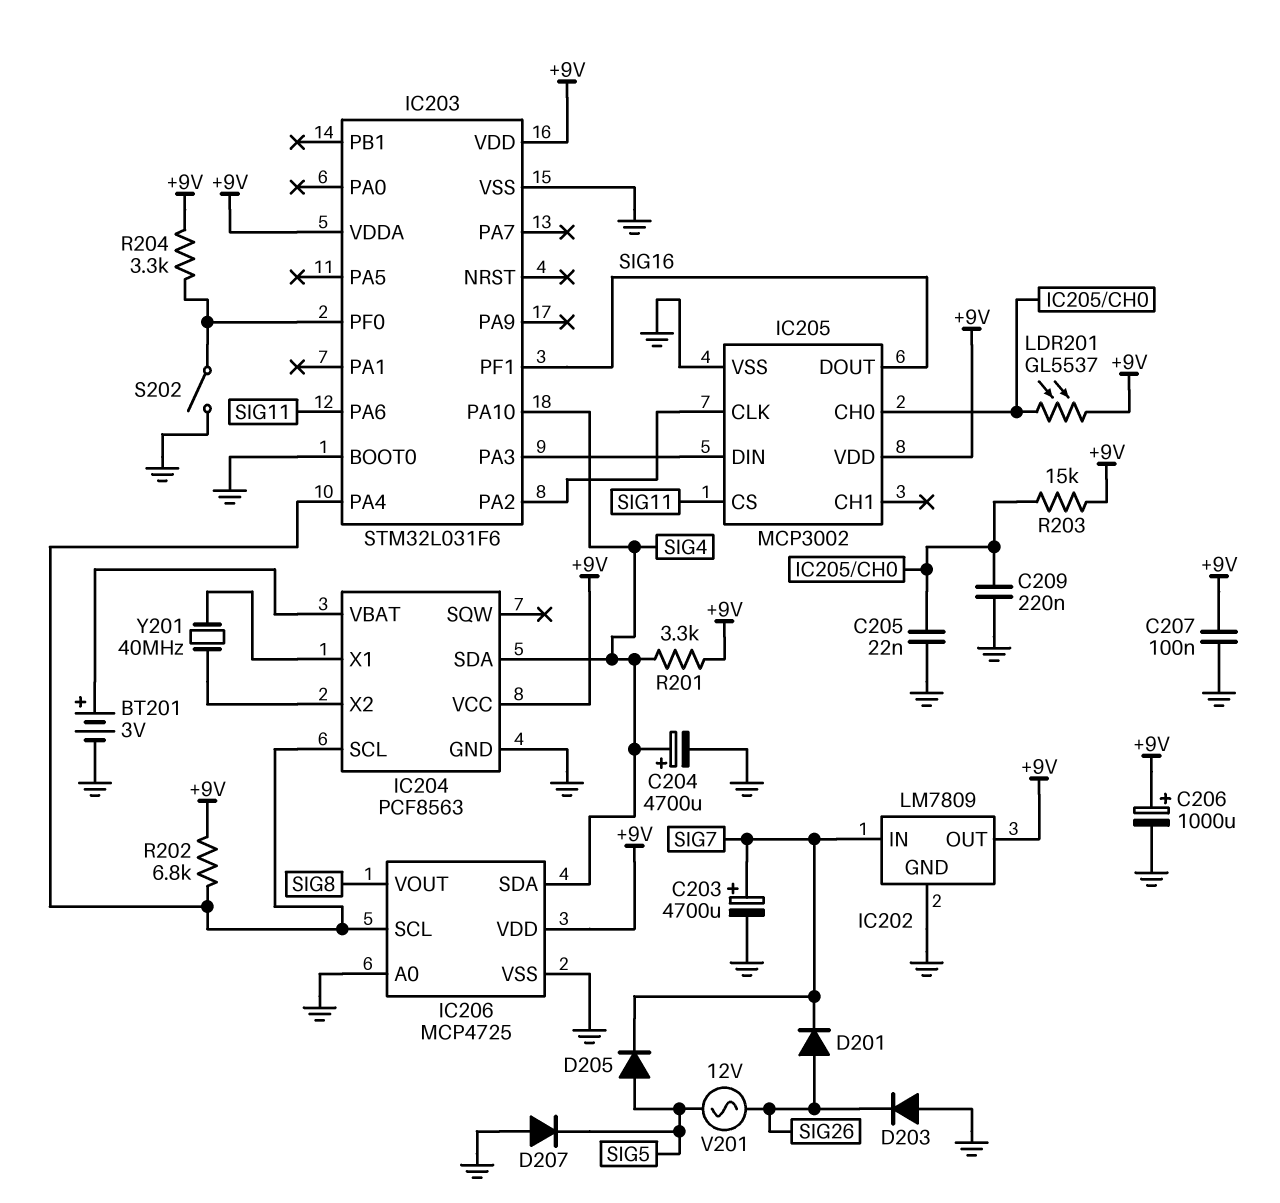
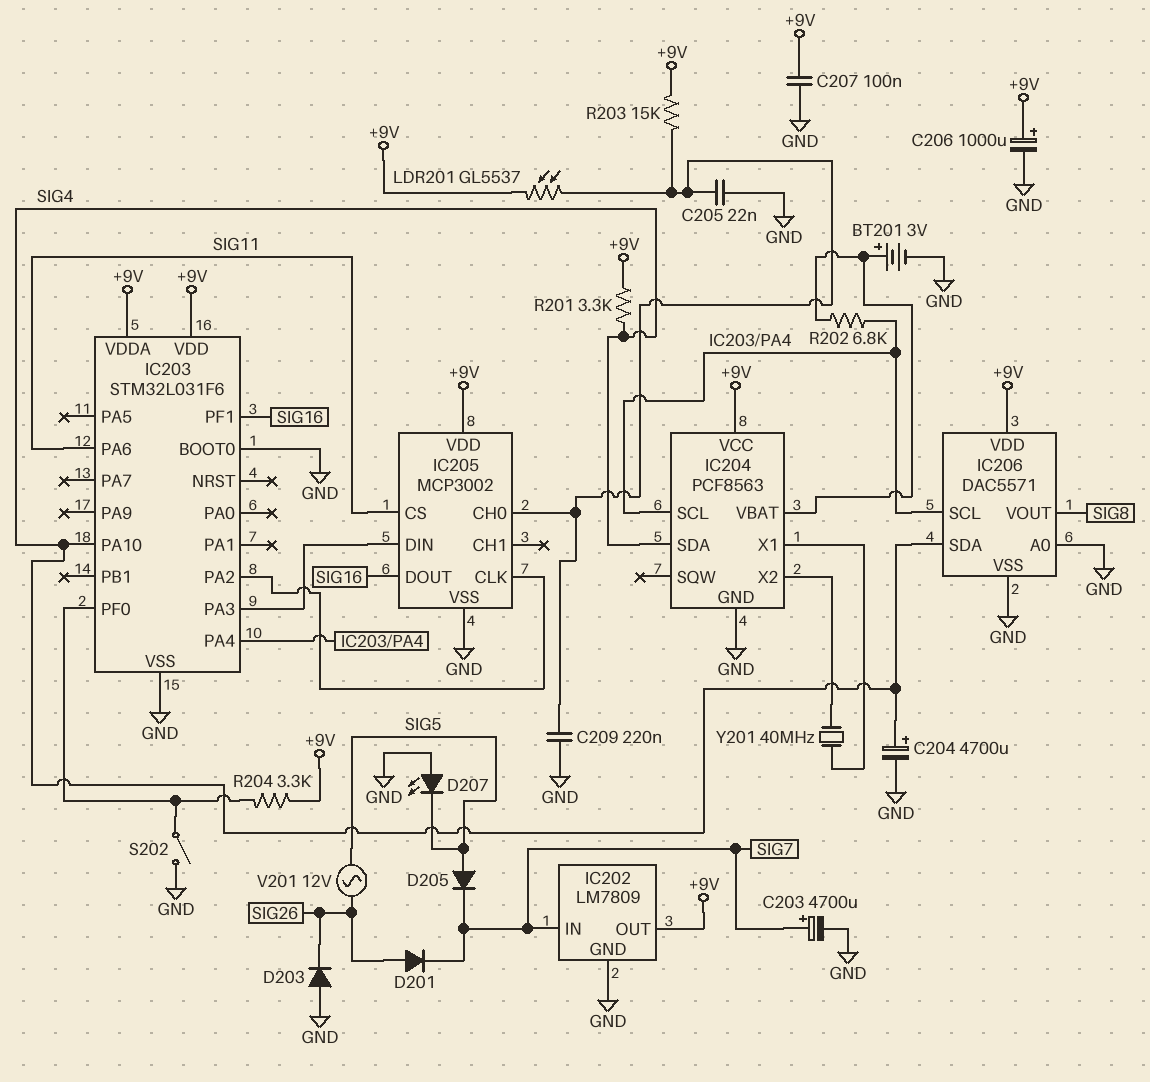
D207: diode (A GND, K SIG5) -> LED (A GND, K SIG5)
IC206: MCP4725 -> DAC5571
R202: 6.8k (+9V, IC203/PA4) -> 6.8k (IC203/PA4, IC204/VBAT)

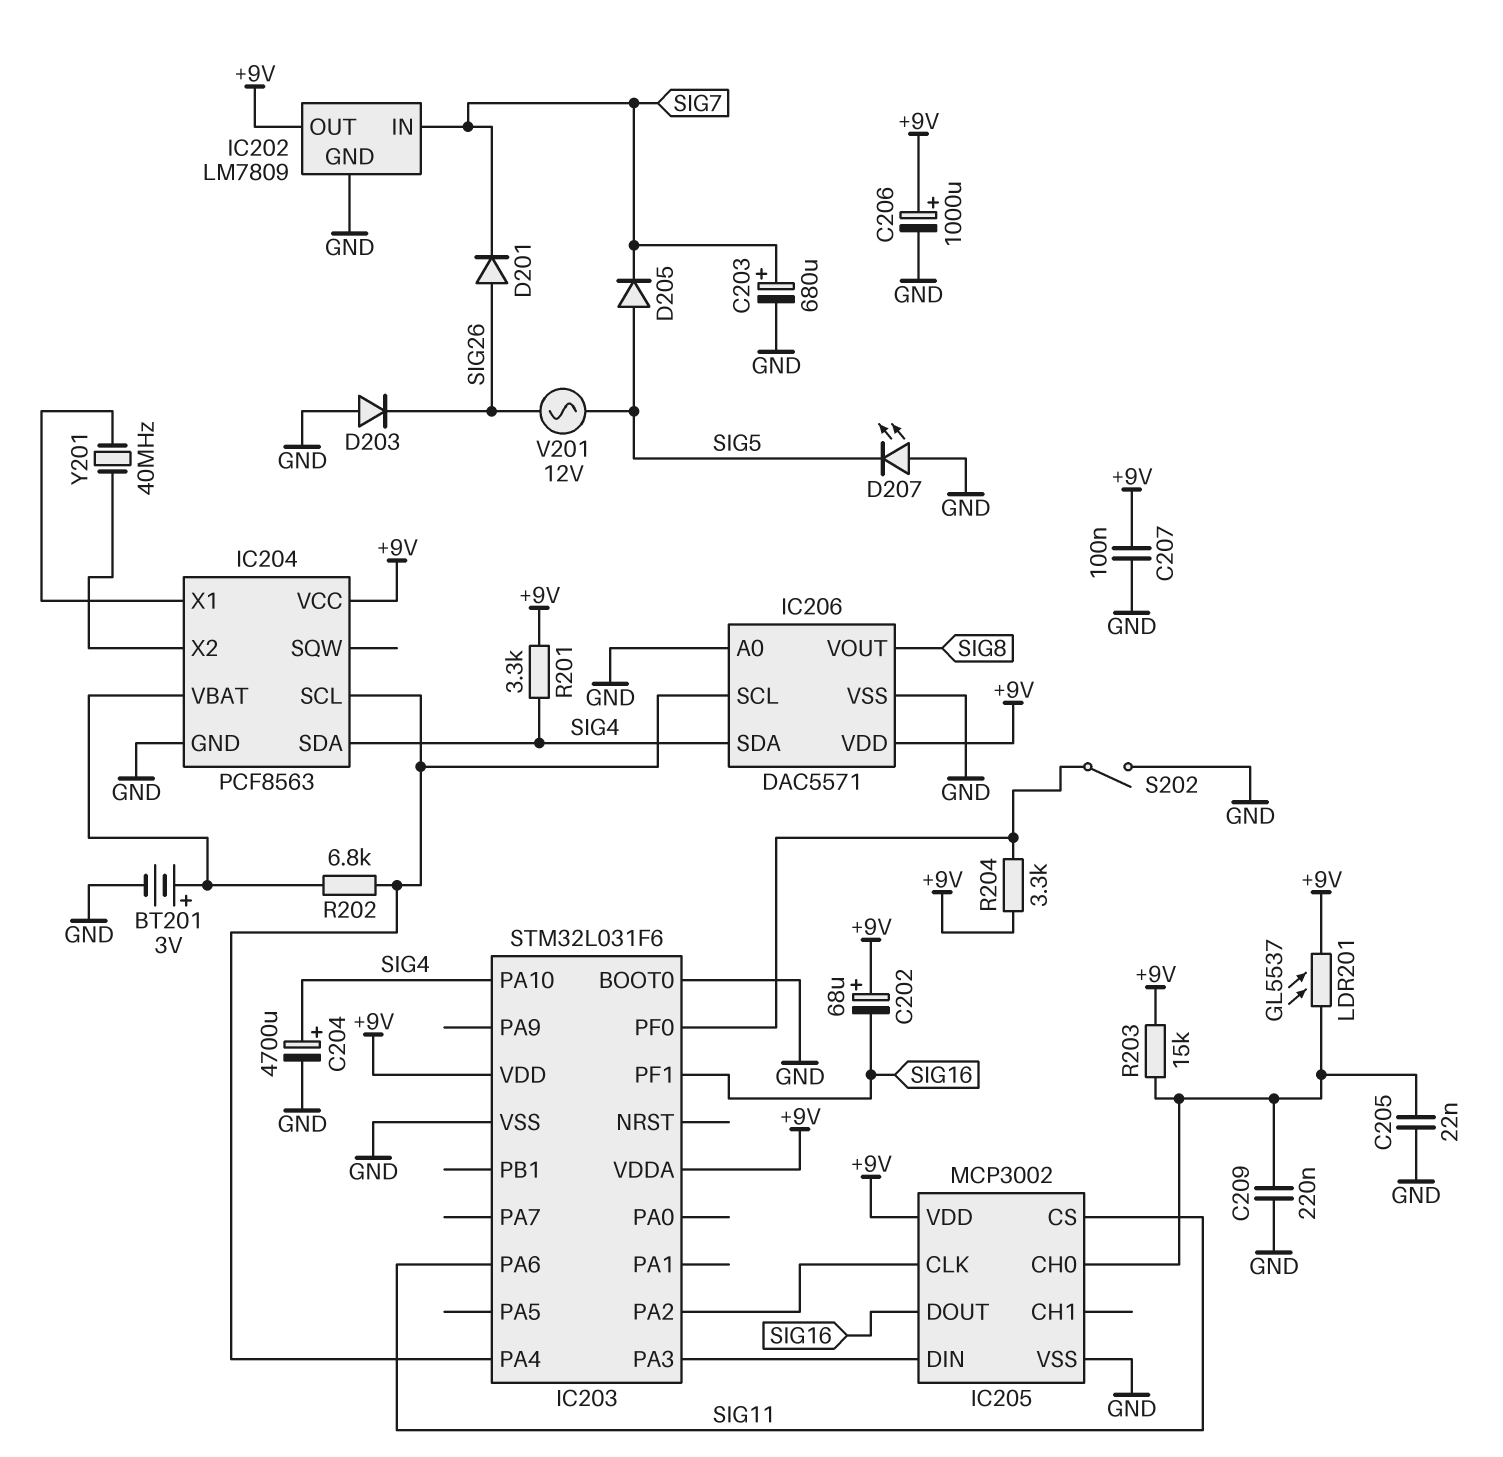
C202: none -> 68uF (plus +9V, minus SIG16)
C203: 4700uF (plus SIG7, minus GND) -> 680uF (plus SIG7, minus GND)

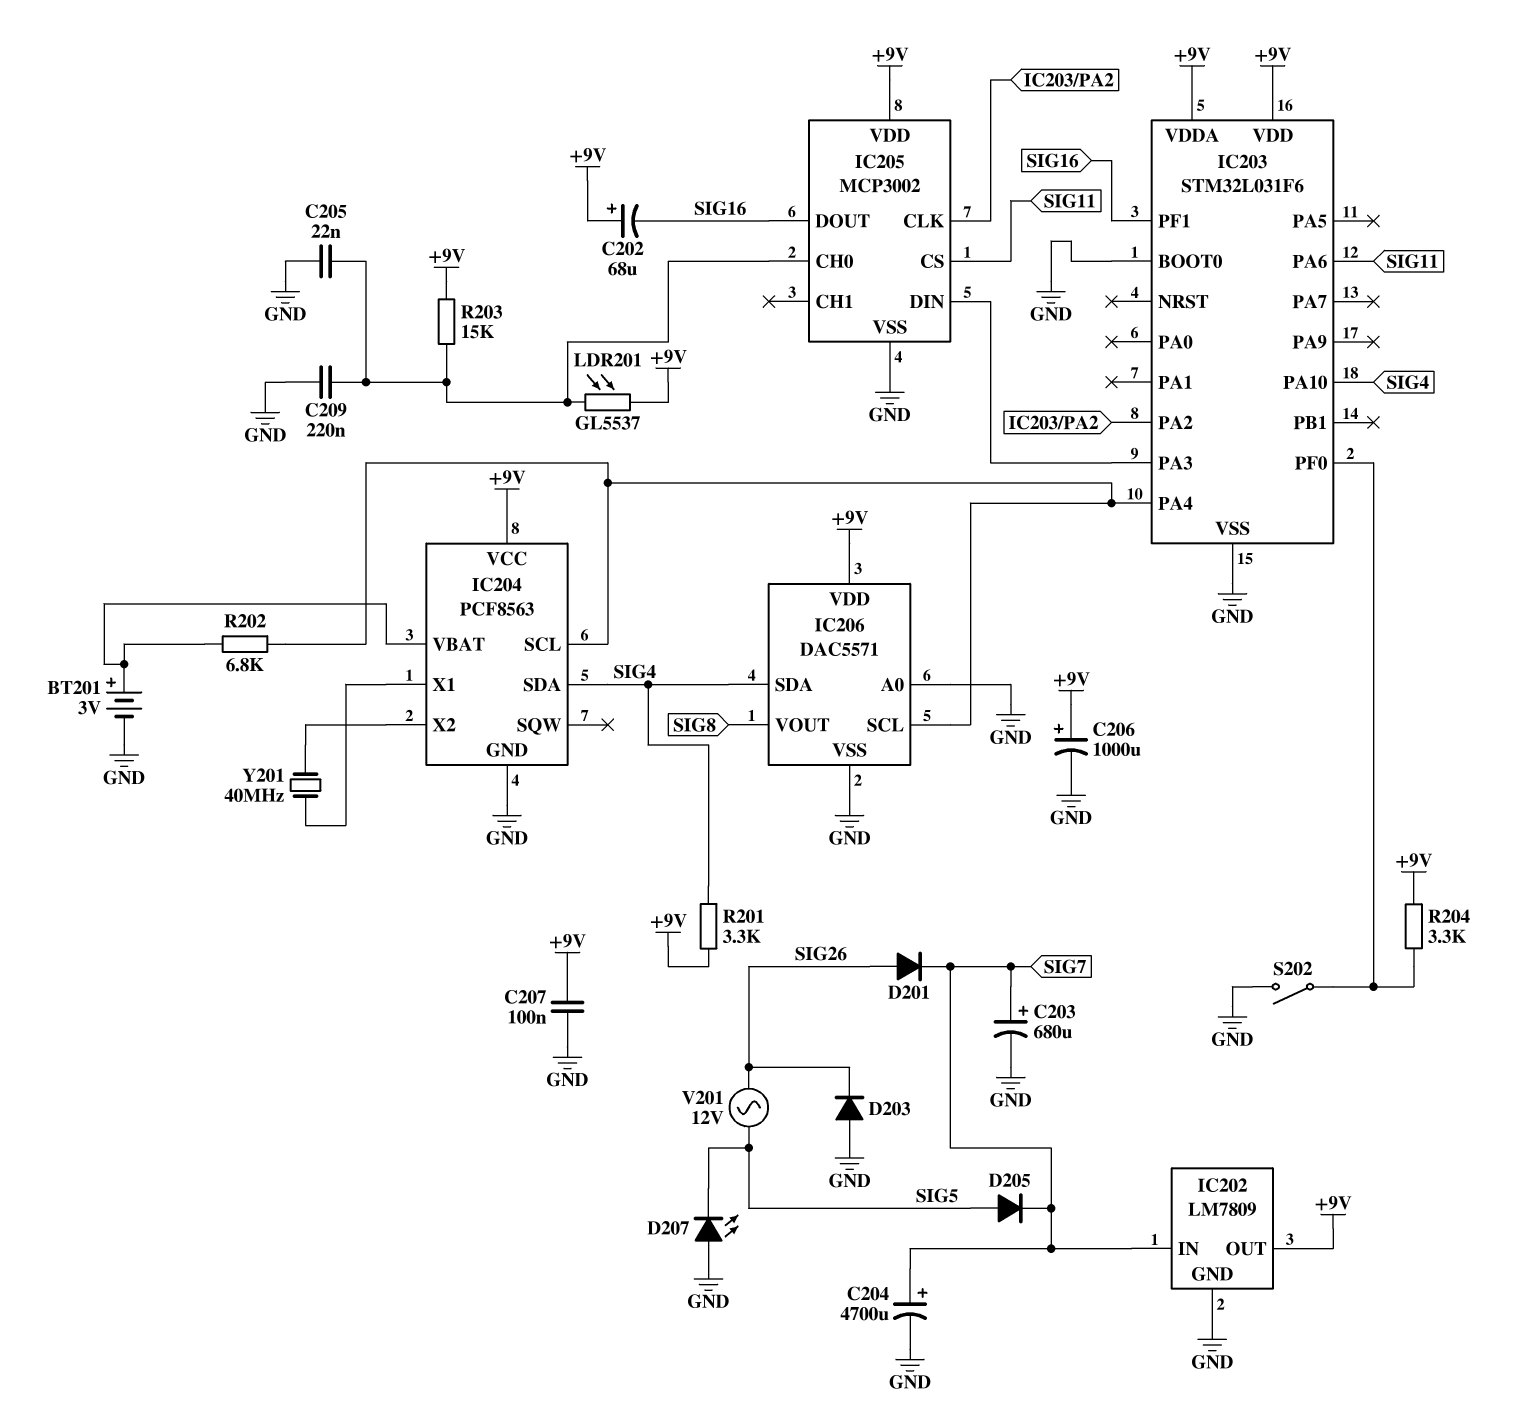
C204: 4700uF (plus SIG4, minus GND) -> 4700uF (plus SIG7, minus GND)

